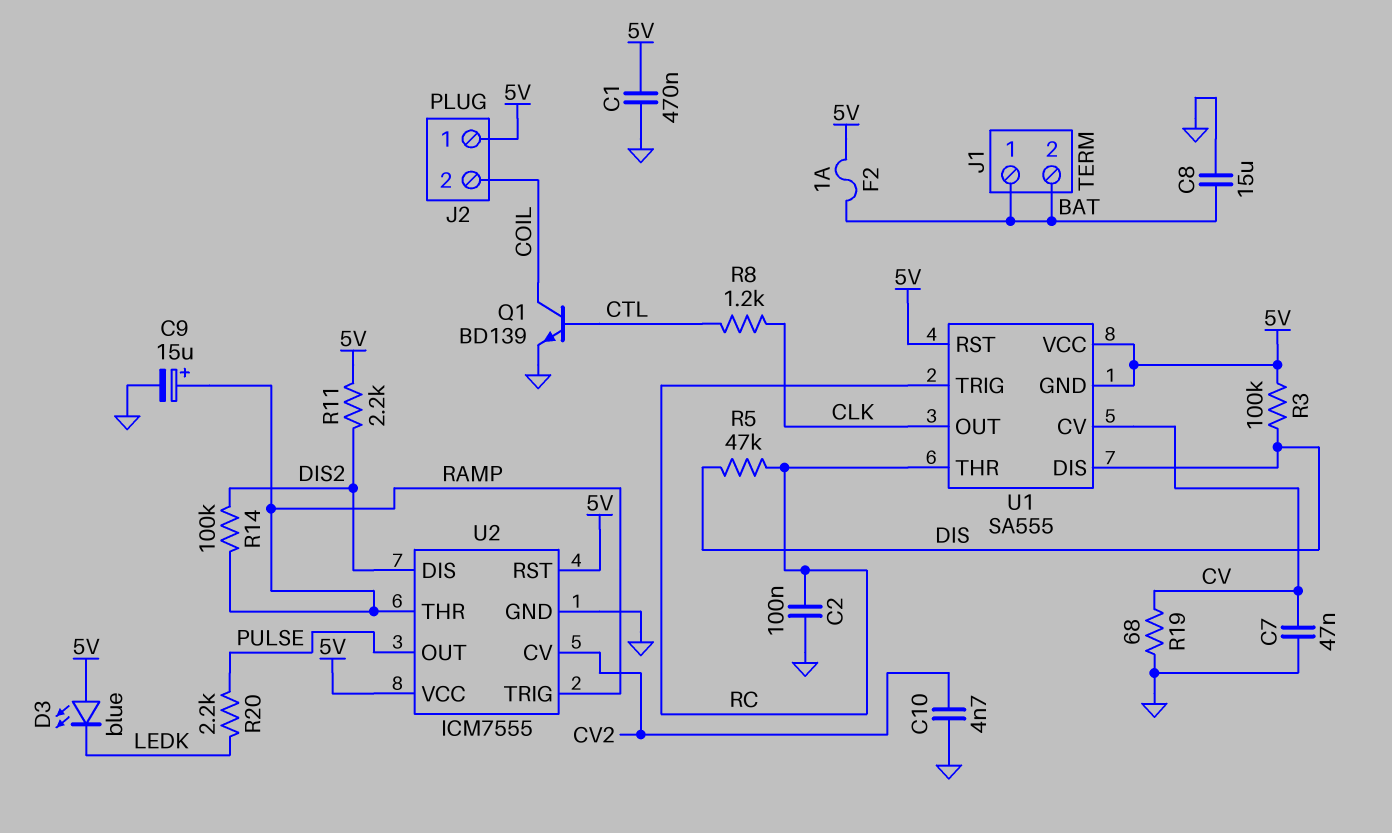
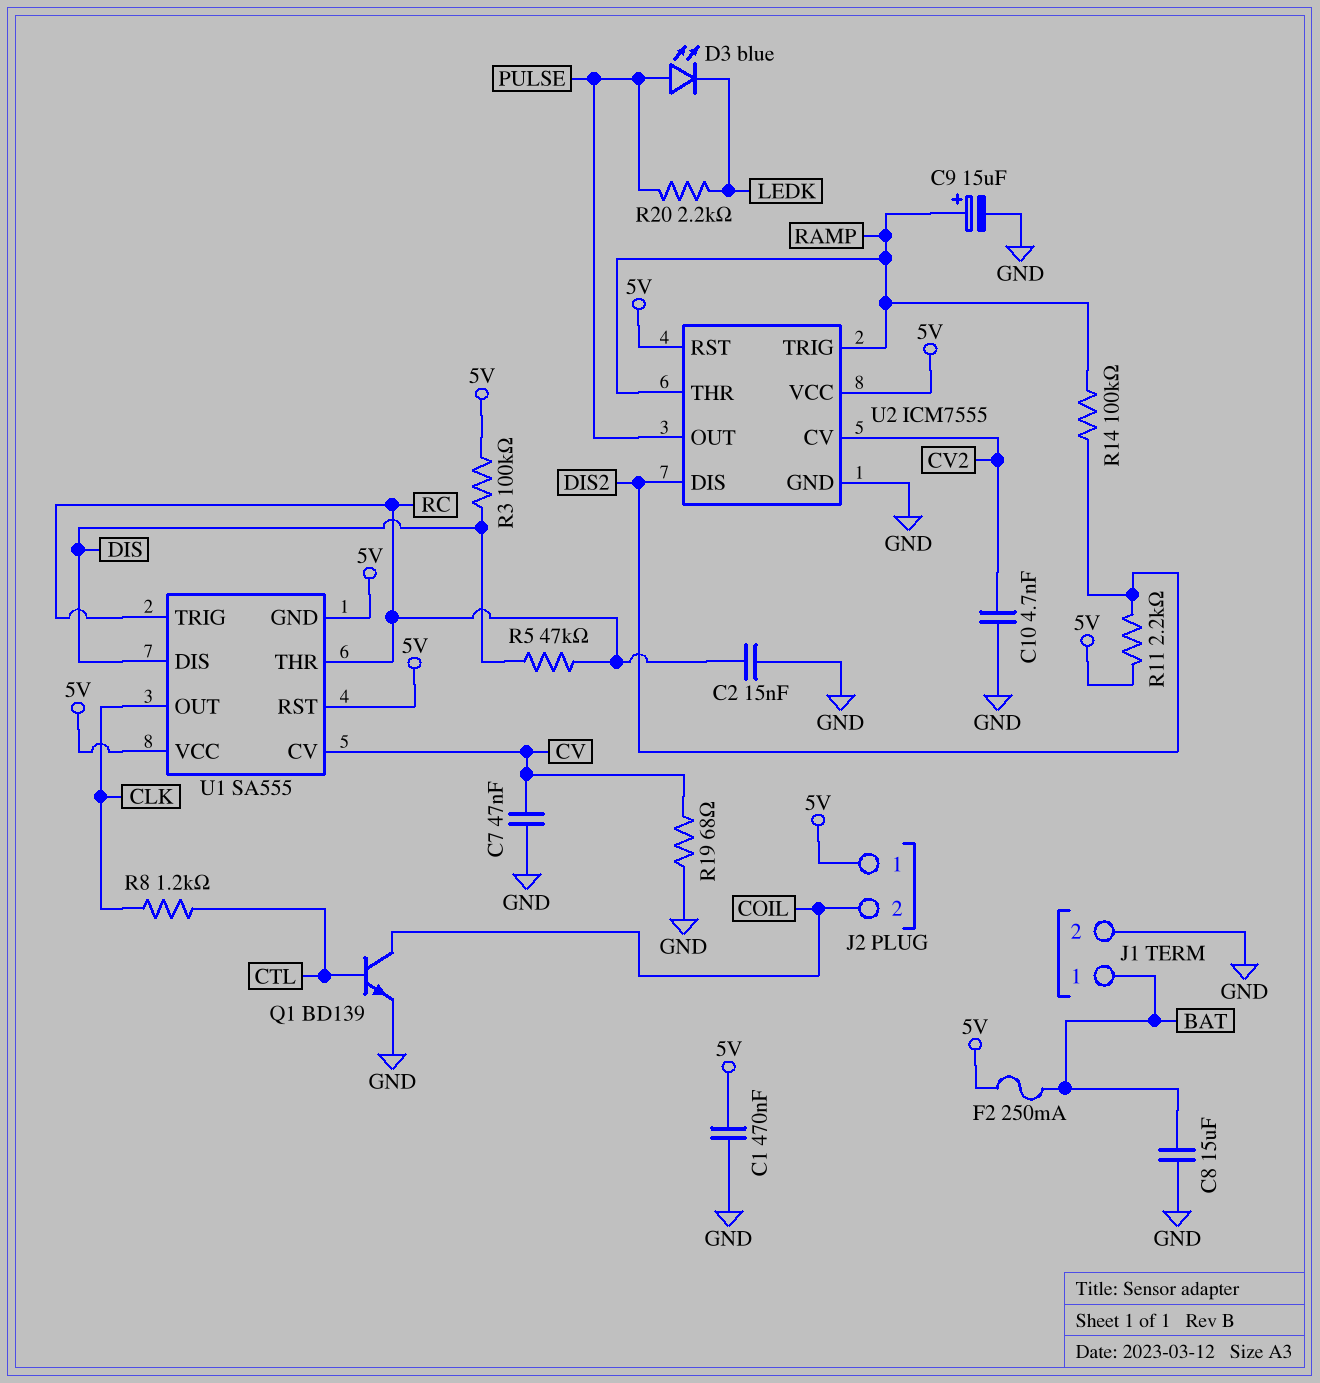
C2: 100nF (GND, RC) -> 15nF (GND, RC)
D3: LED blue (A 5V, K LEDK) -> LED blue (A PULSE, K LEDK)
F2: 1A (5V, BAT) -> 250mA (5V, BAT)
J1 pin 2: BAT -> GND

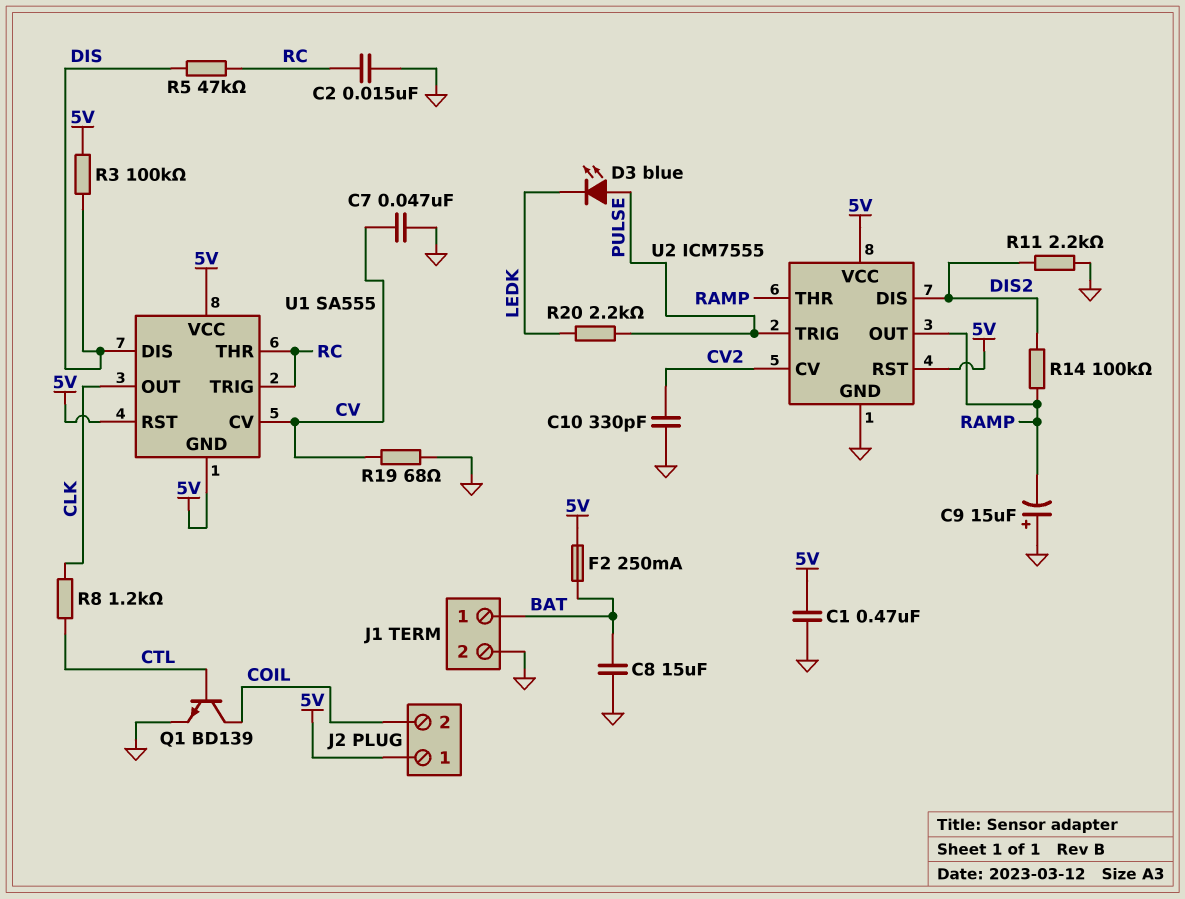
C9: 15uF (plus RAMP, minus GND) -> 15uF (plus GND, minus RAMP)
C10: 4.7nF (CV2, GND) -> 330pF (CV2, GND)
R11: 2.2k (5V, DIS2) -> 2.2k (DIS2, GND)
U2 pin OUT: PULSE -> RAMP
U2 pin TRIG: RAMP -> PULSE

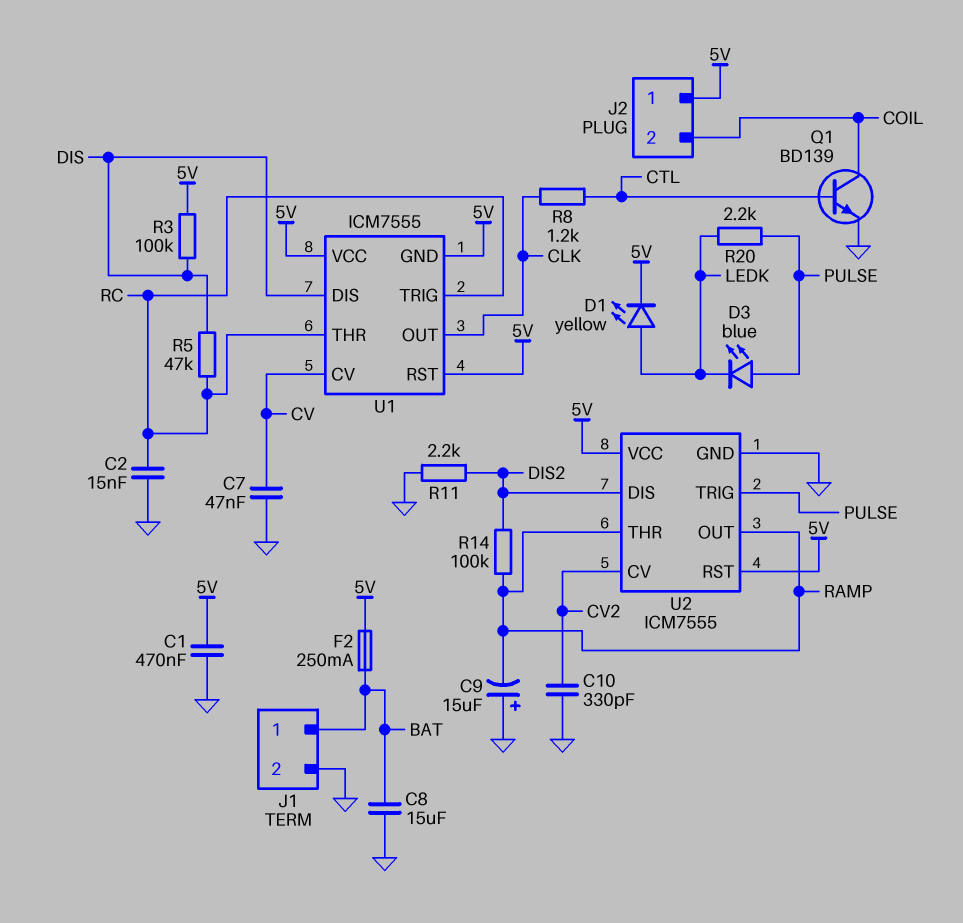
D1: none -> LED yellow (A LEDK, K 5V)
R19: 68 (CV, GND) -> none
U1: SA555 -> ICM7555

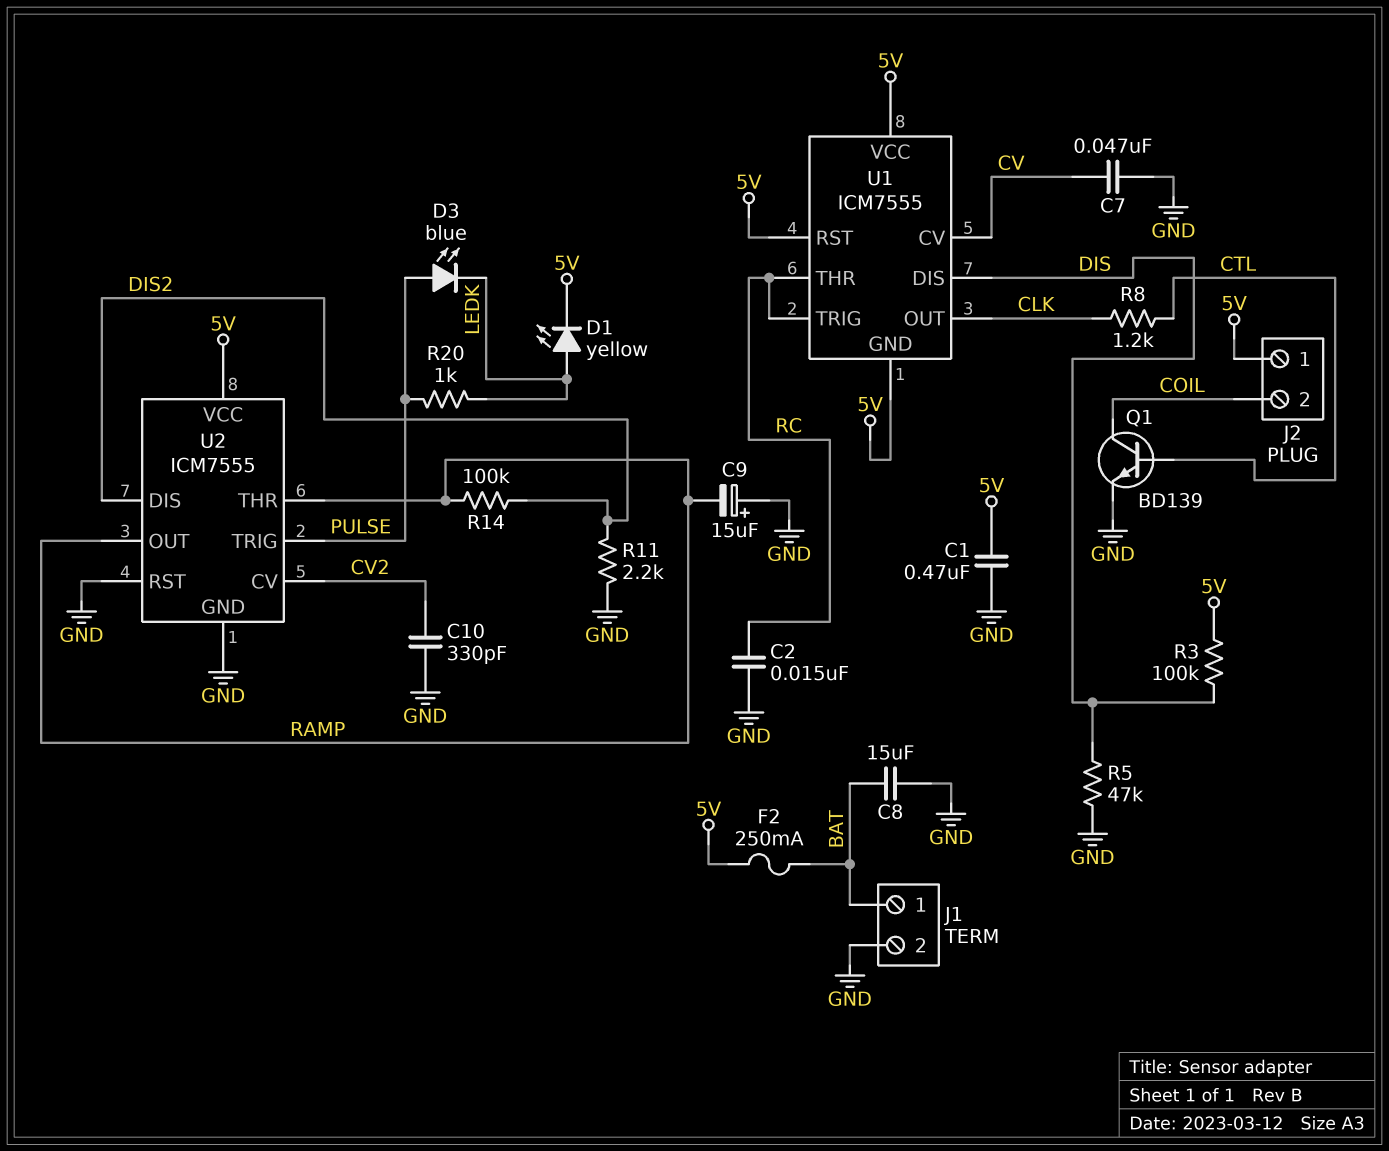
R5: 47k (DIS, RC) -> 47k (DIS, GND)
R20: 2.2k (LEDK, PULSE) -> 1k (LEDK, PULSE)
U2 pin RST: 5V -> GND

